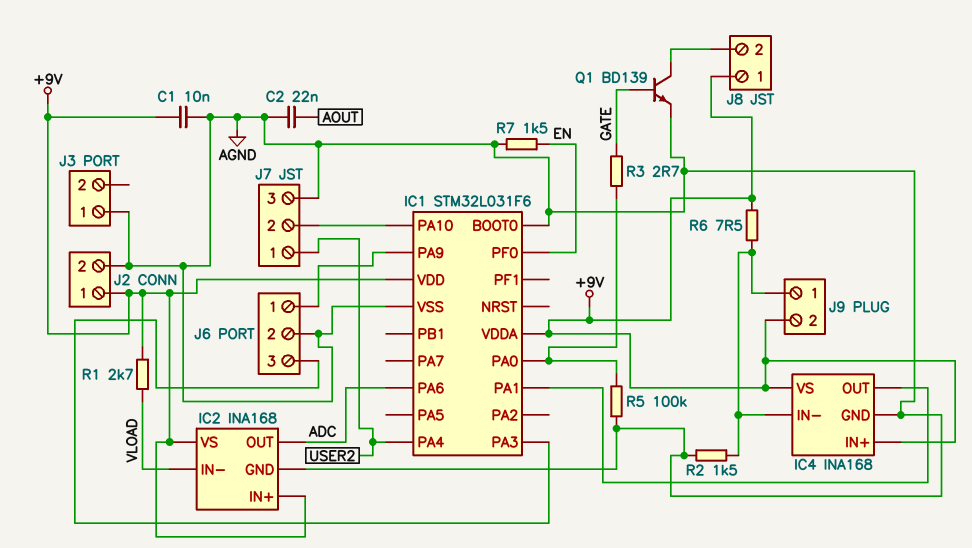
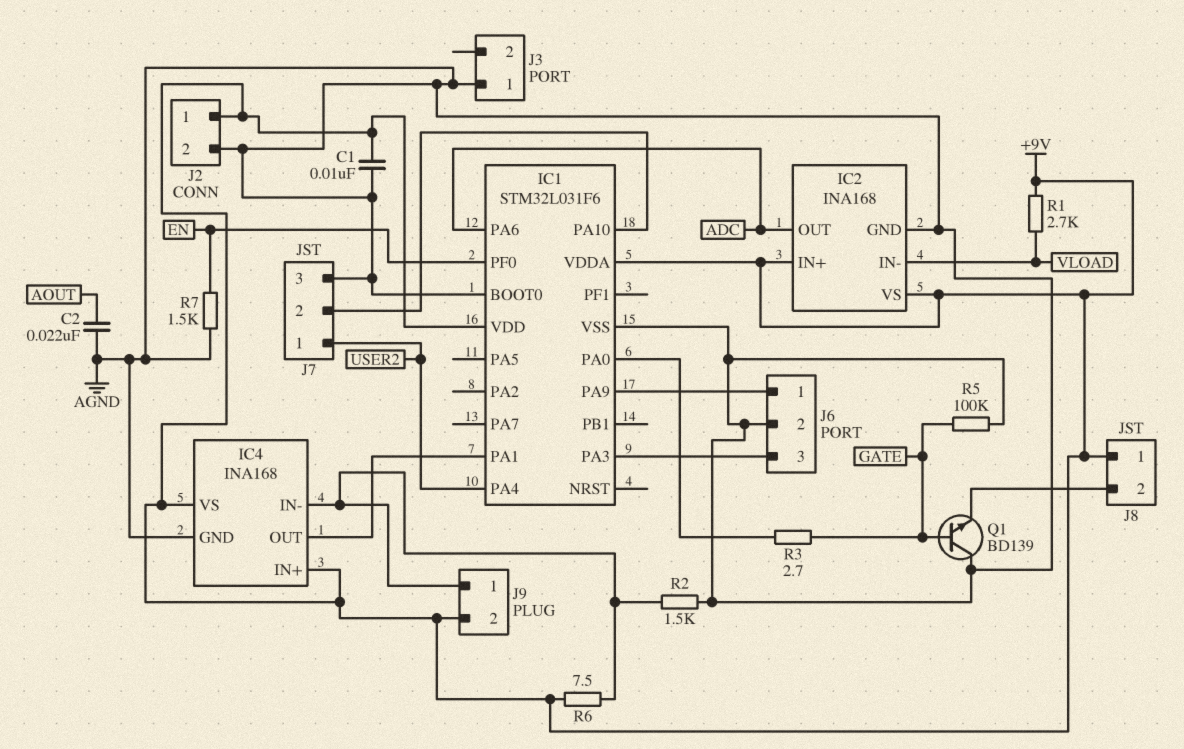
Q1: NPN BD139 (B GATE, C J8/2, E AGND) -> NPN BD139 (B GATE, C AGND, E J8/2)
R5: 100k (AGND, IC1/PA0) -> 100k (AGND, GATE)

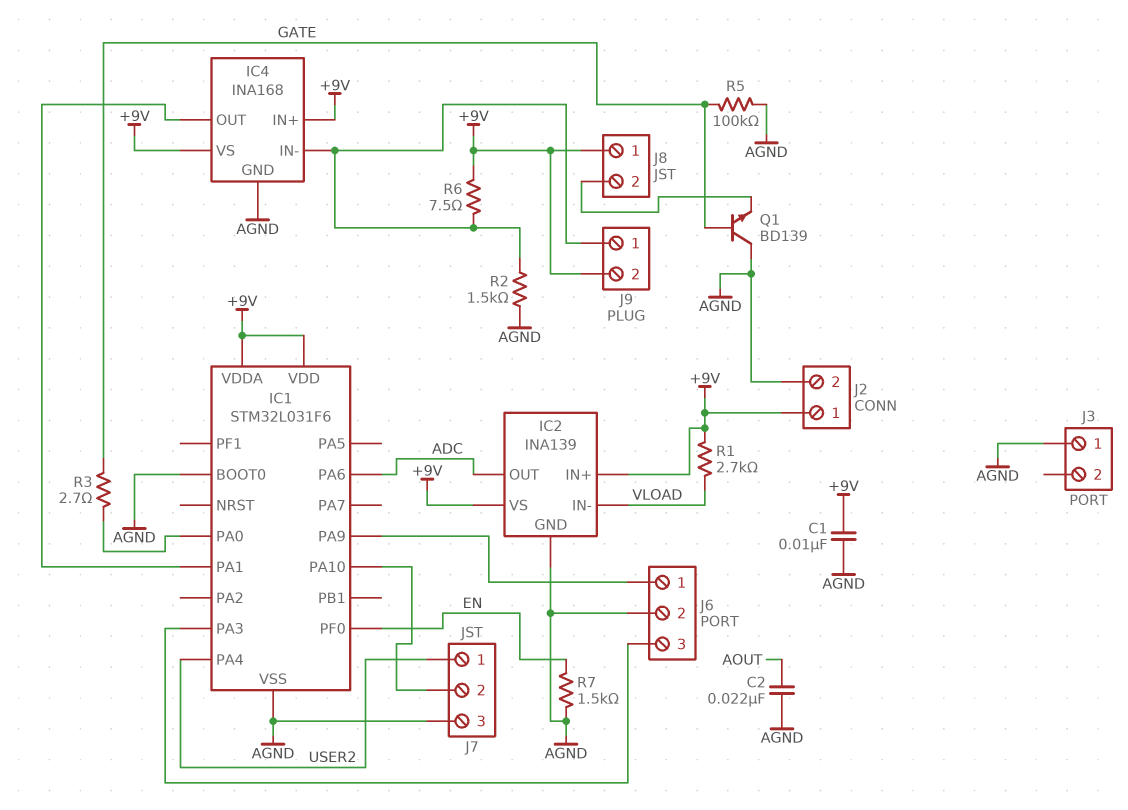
IC2: INA168 -> INA139

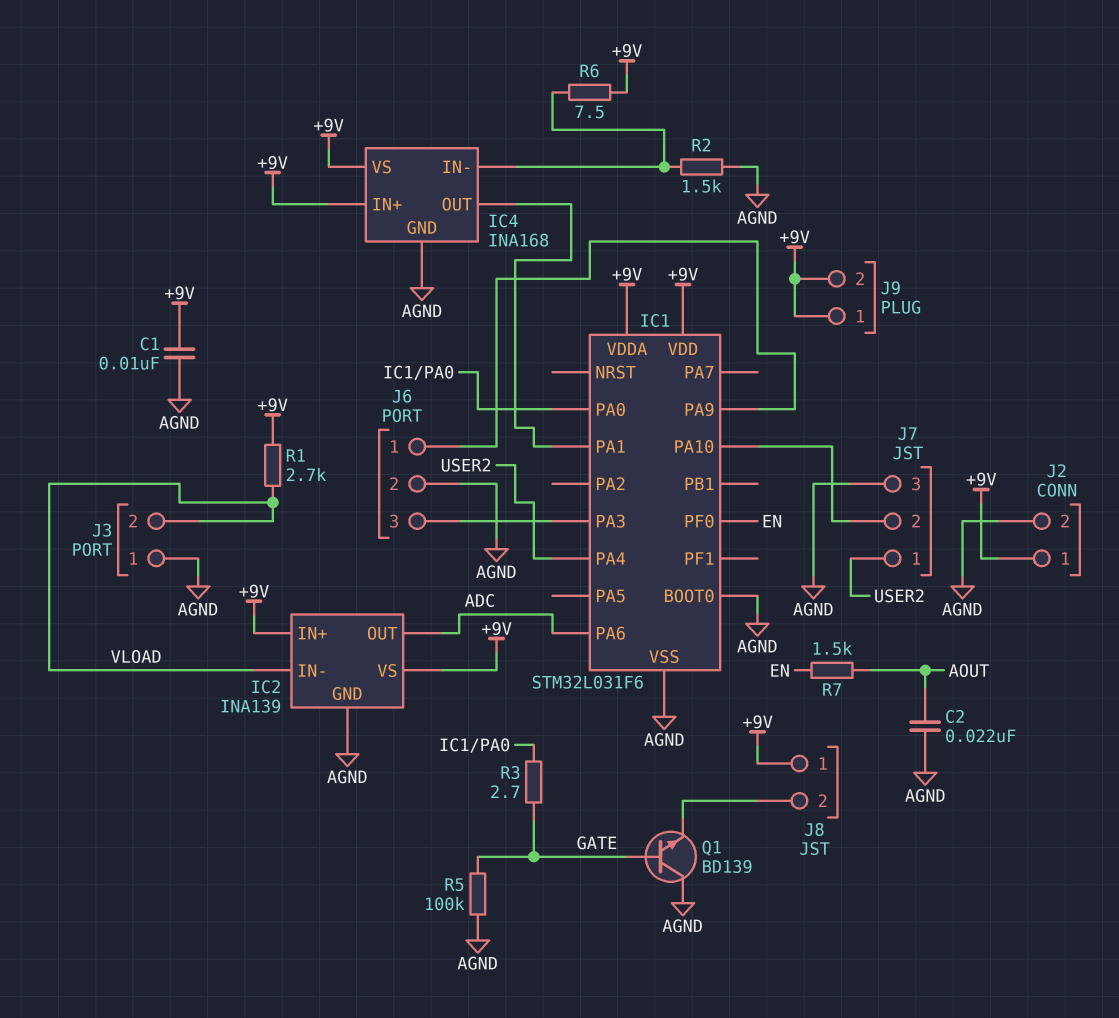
J3 pin 2: none -> VLOAD
J9 pin 1: IC4/IN- -> +9V
R7: 1.5k (AGND, EN) -> 1.5k (AOUT, EN)

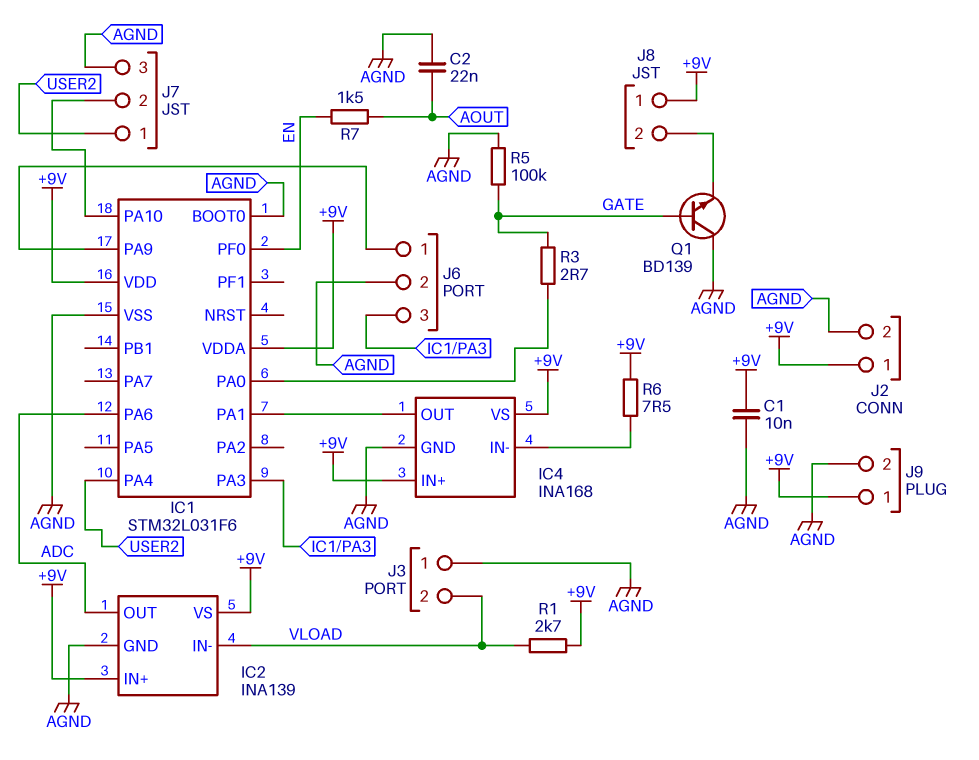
J9 pin 2: +9V -> AGND
R2: 1.5k (AGND, IC4/IN-) -> none

